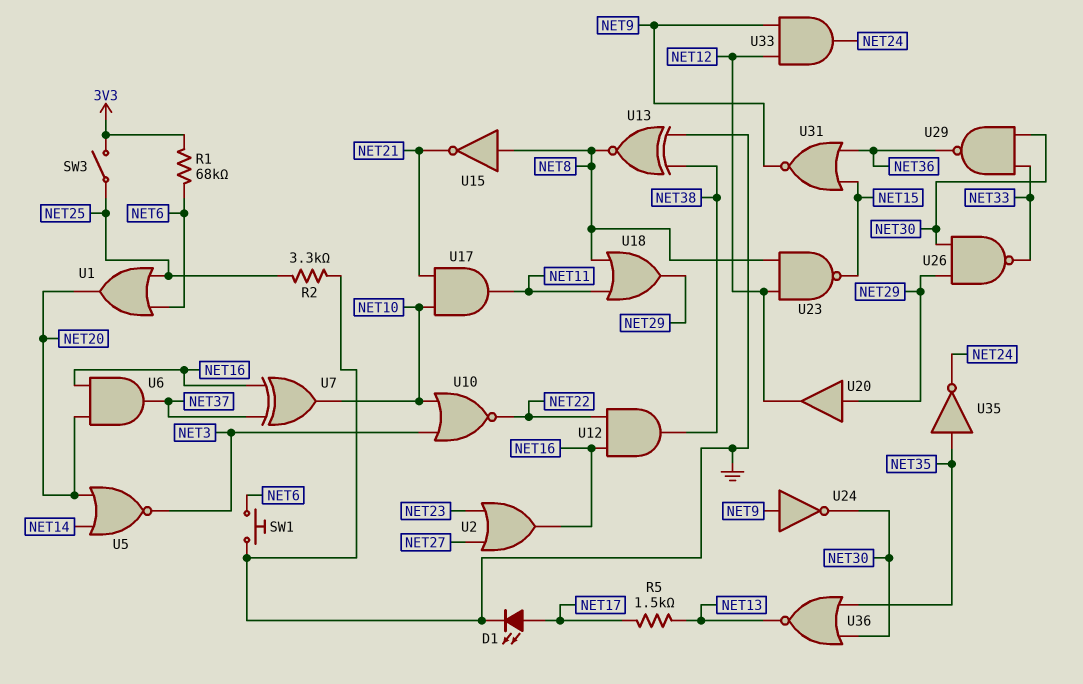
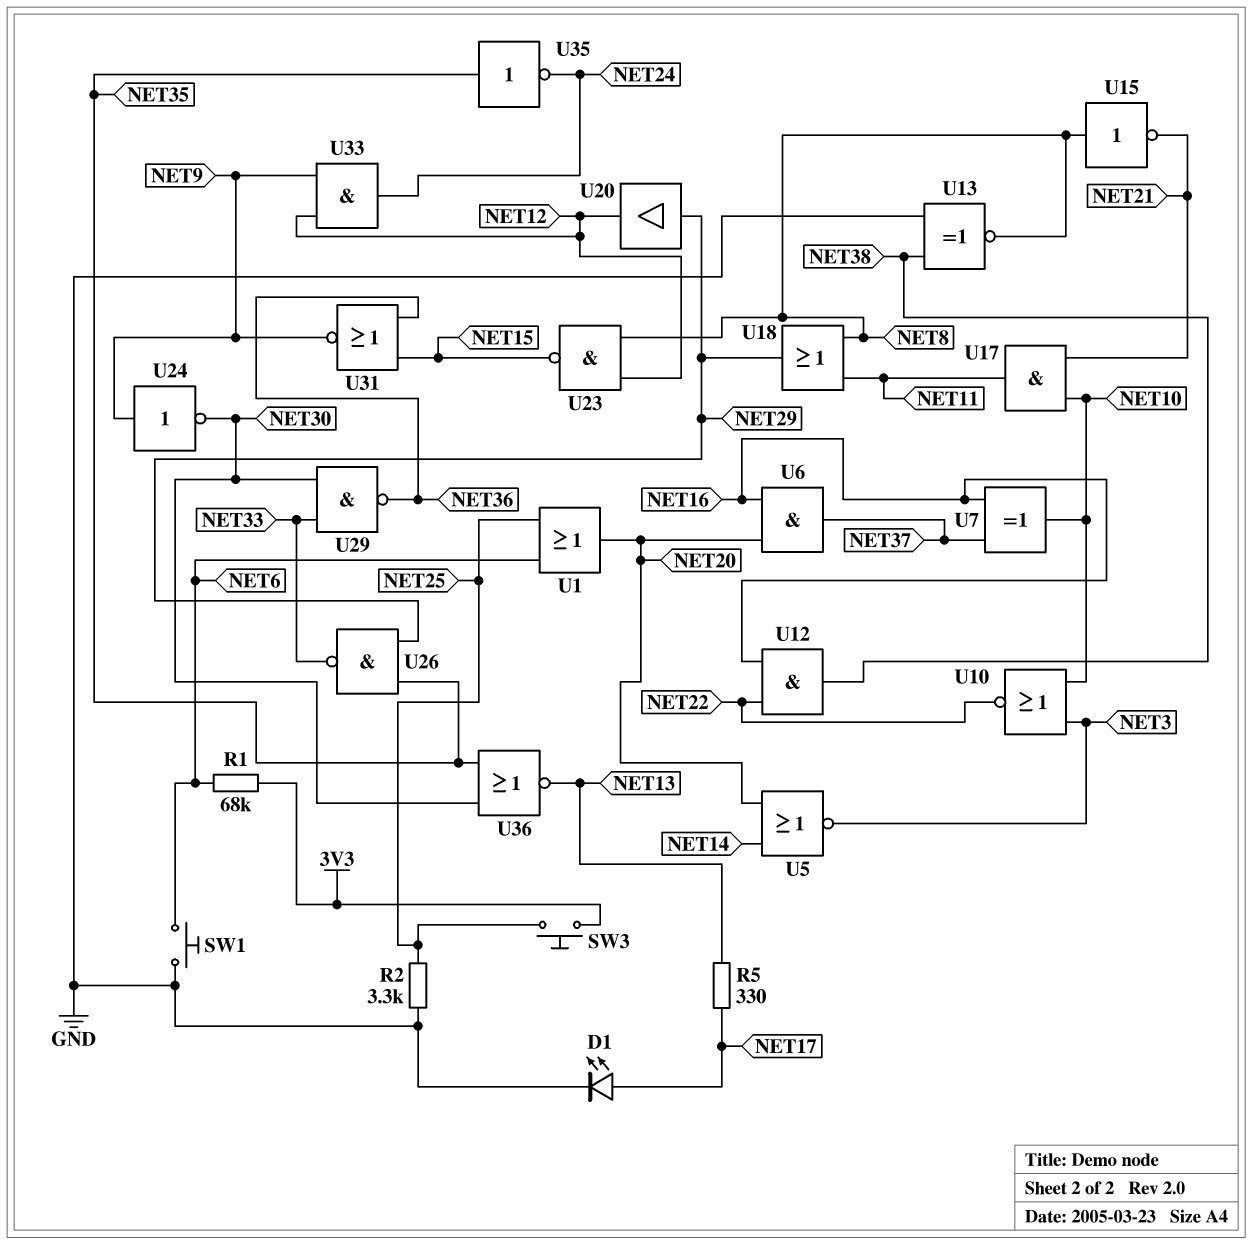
R5: 1.5k (NET13, NET17) -> 330 (NET13, NET17)
SW3: switch (3V3, NET25) -> button (3V3, NET25)
U2: OR (in NET23, in NET27, out NET16) -> none
U26: NAND (in NET29, in NET30, out NET33) -> NAND (in NET29, in NET35, out NET33)

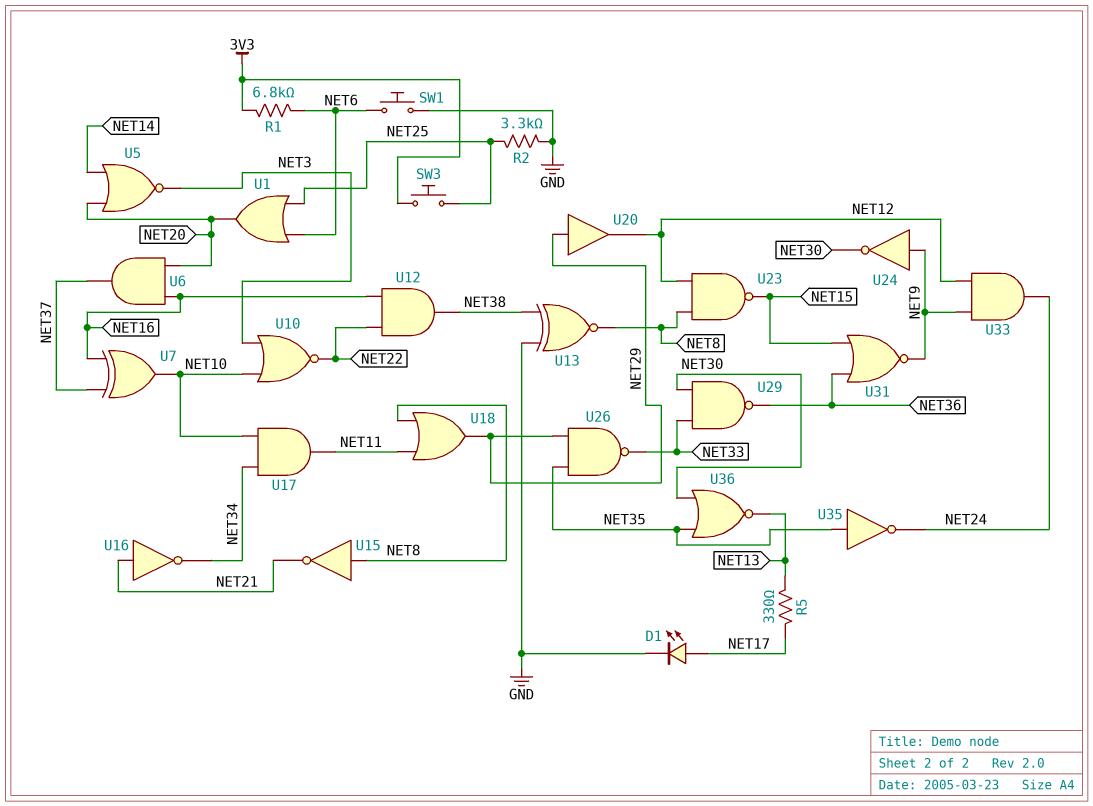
R1: 68k (3V3, NET6) -> 6.8k (3V3, NET6)
U16: none -> NOT (in NET21, out NET34)
U17: AND (in NET10, in NET21, out NET11) -> AND (in NET10, in NET34, out NET11)

